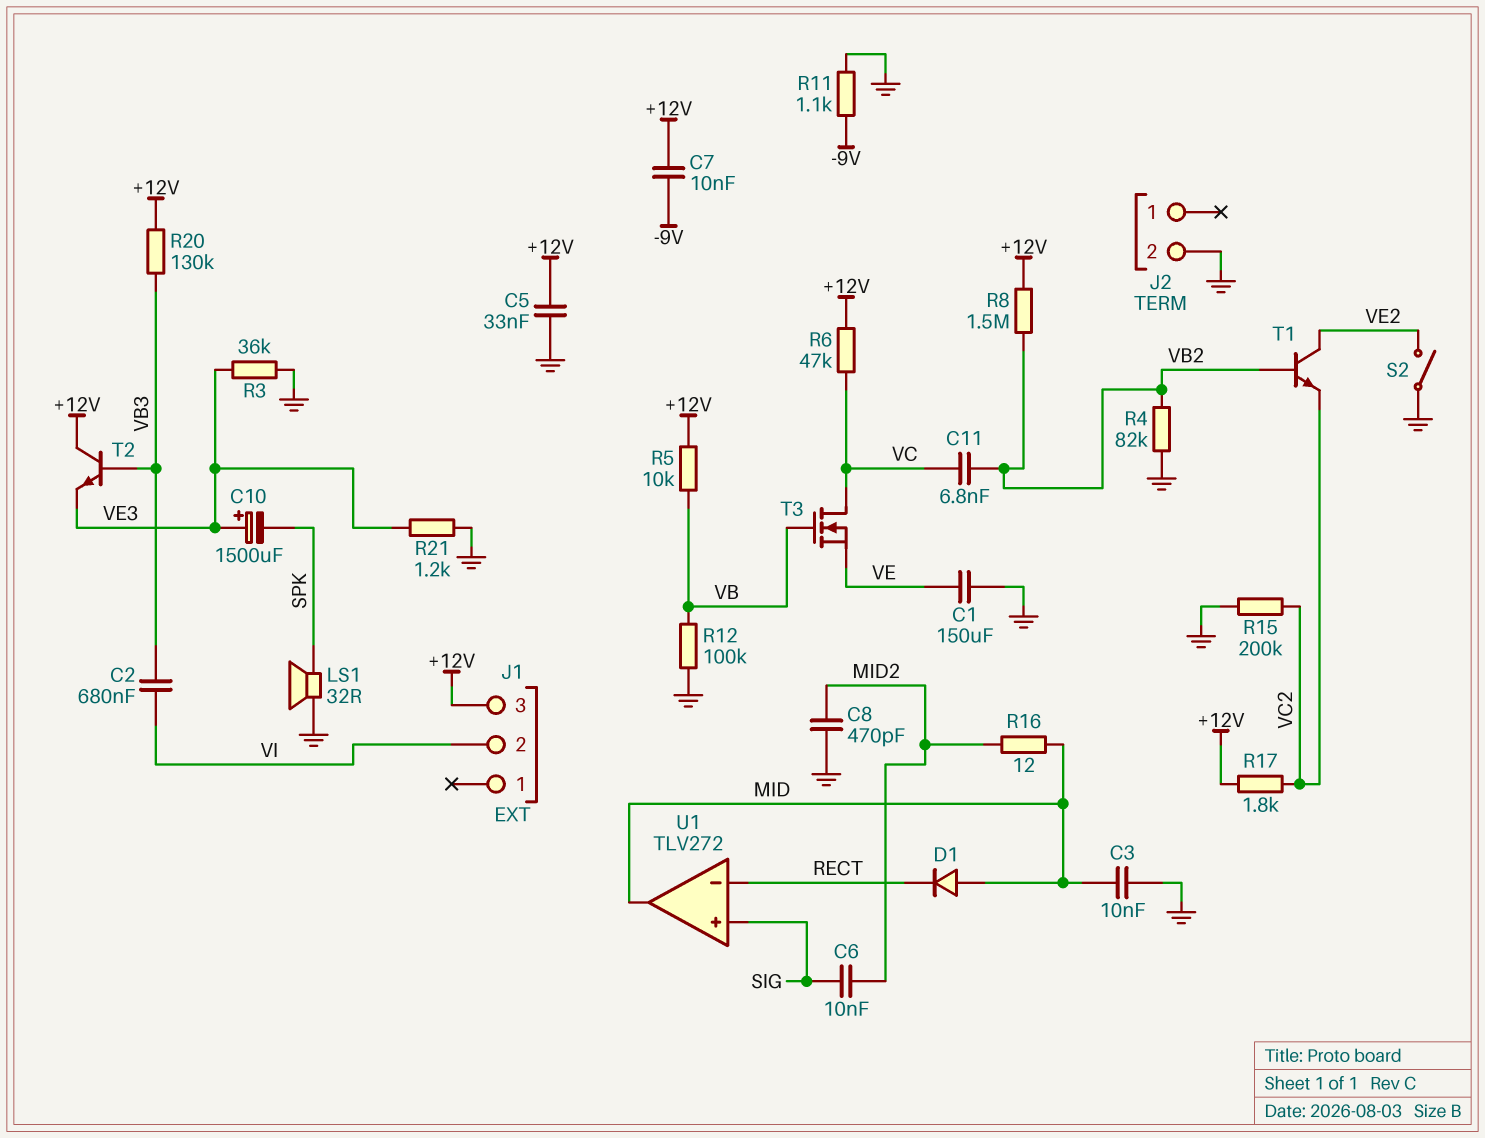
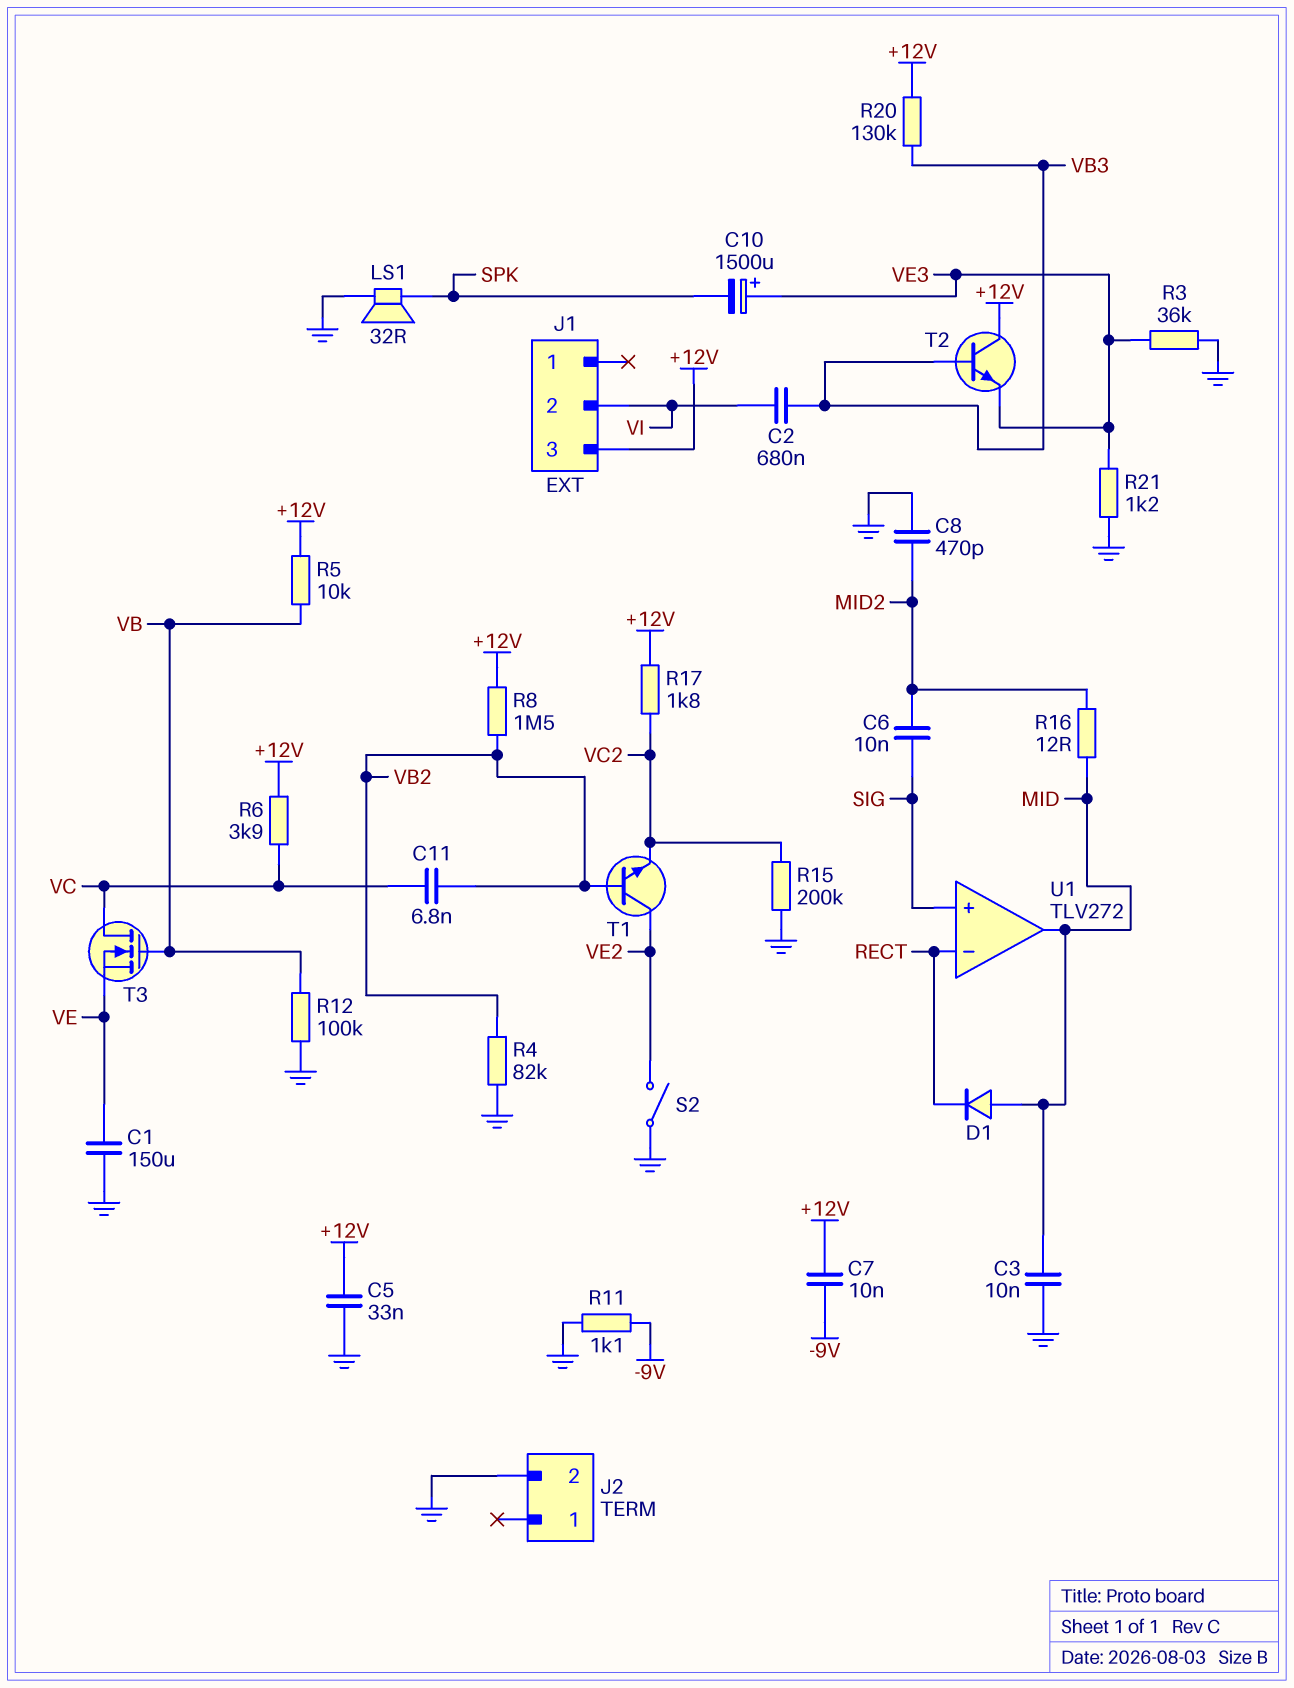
R6: 47k (+12V, VC) -> 3.9k (+12V, VC)

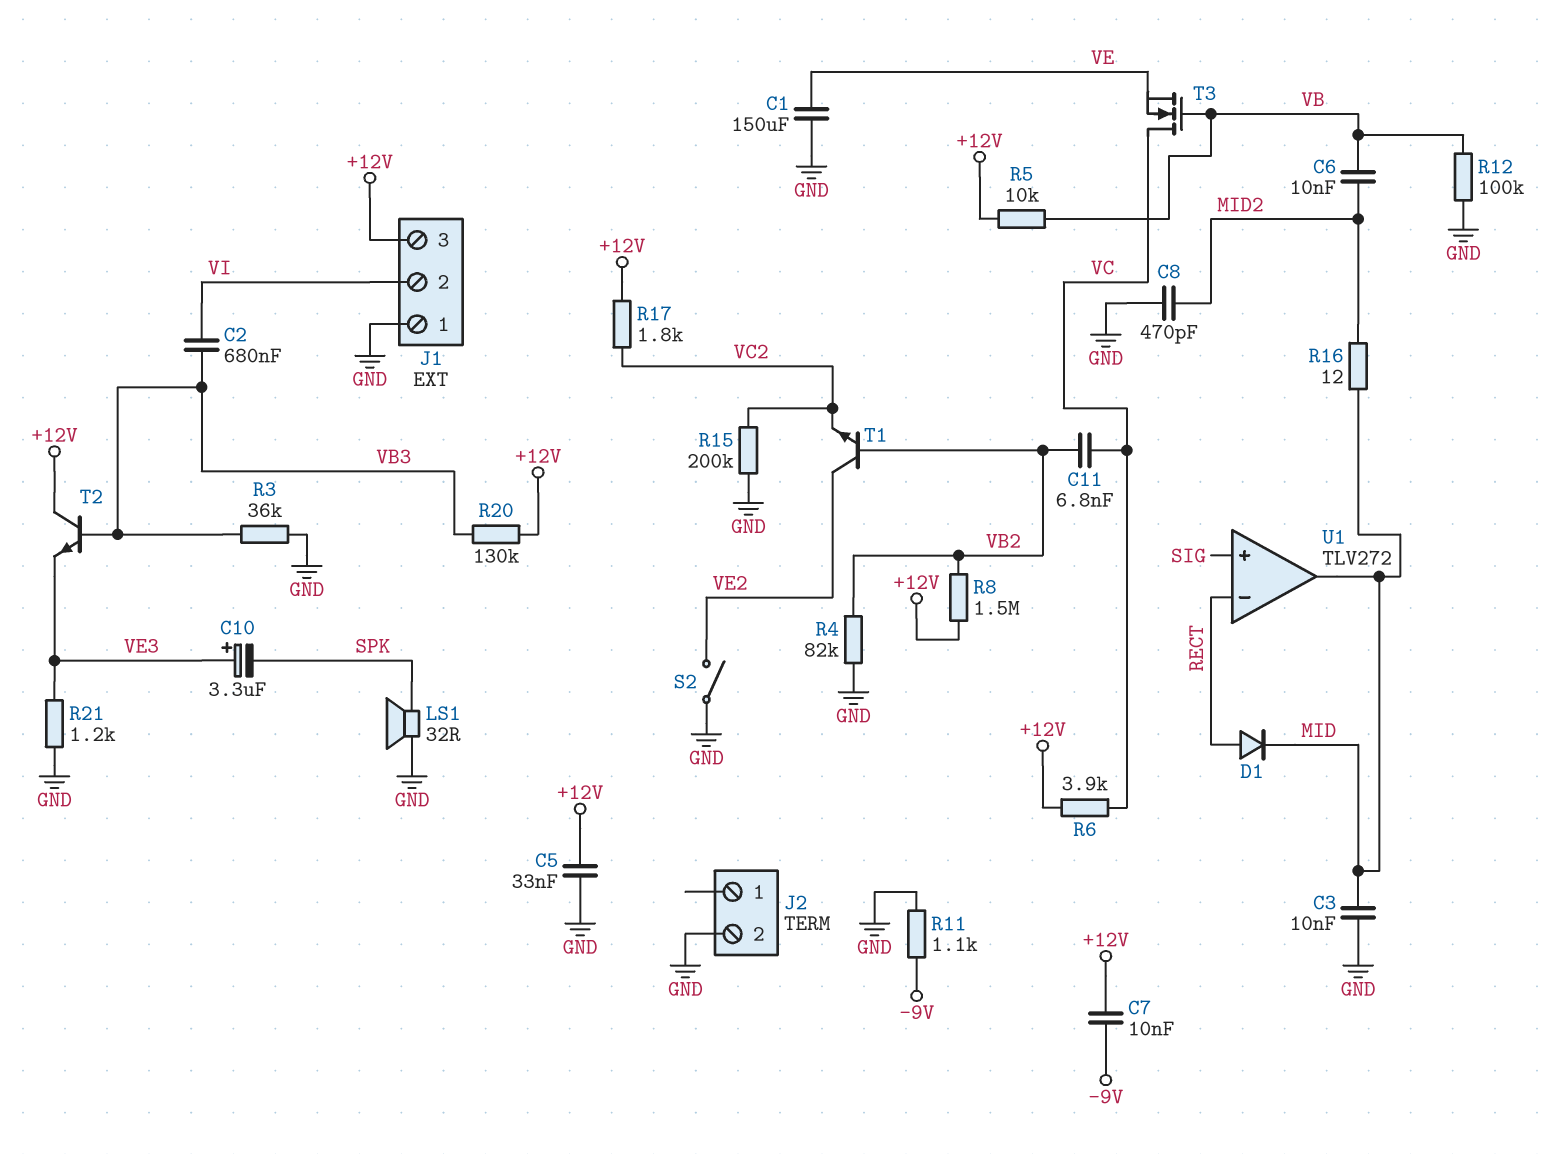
C6: 10nF (MID2, SIG) -> 10nF (MID2, VB)
C10: 1500uF (plus VE3, minus SPK) -> 3.3uF (plus VE3, minus SPK)
D1: diode (A MID, K RECT) -> diode (A RECT, K MID)
J1 pin 1: none -> GND
R3: 36k (GND, VE3) -> 36k (GND, VB3)

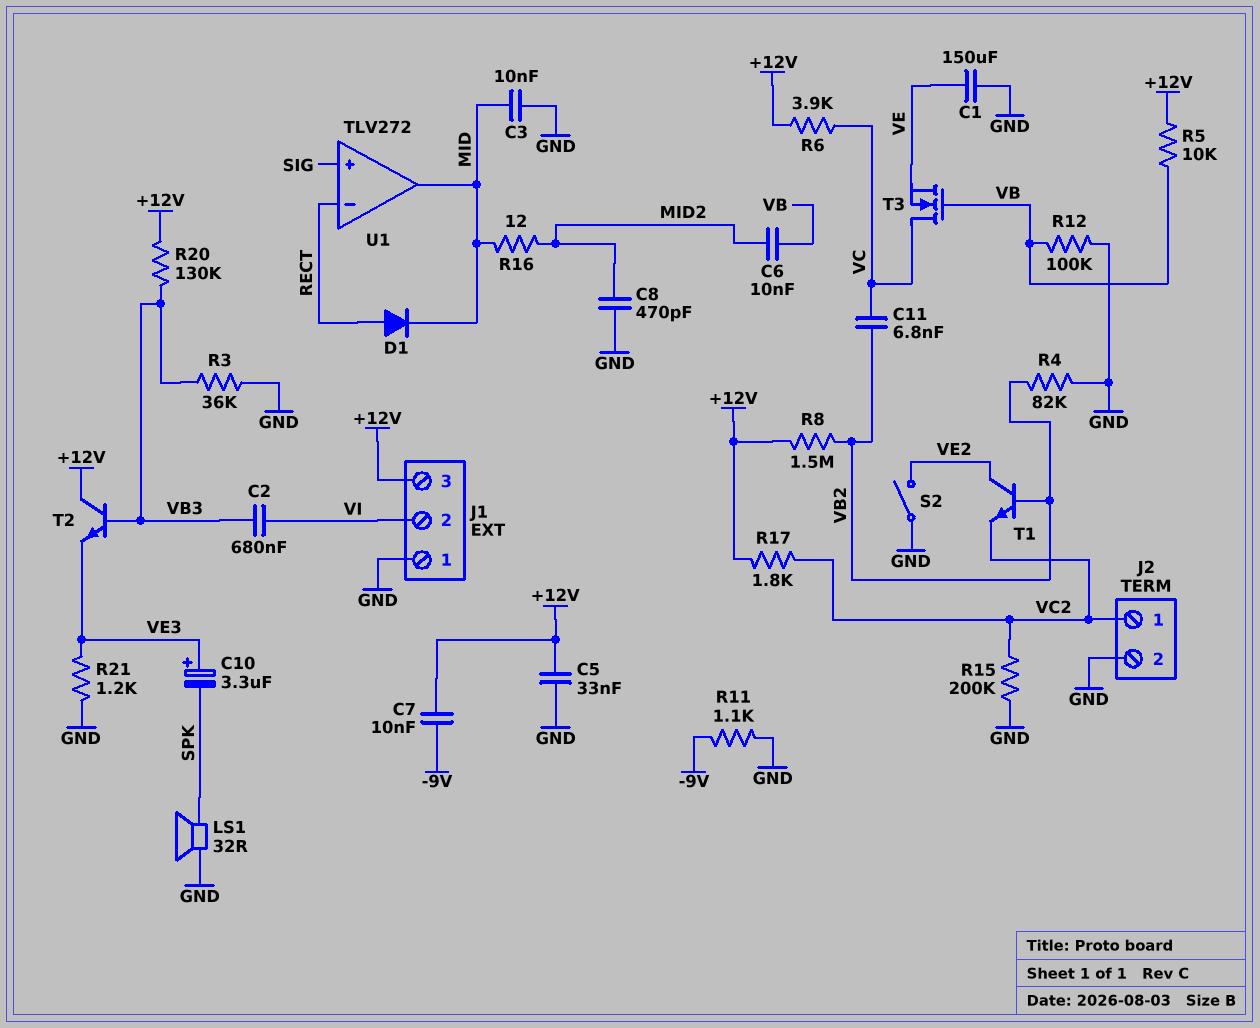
J2 pin 1: none -> VC2

